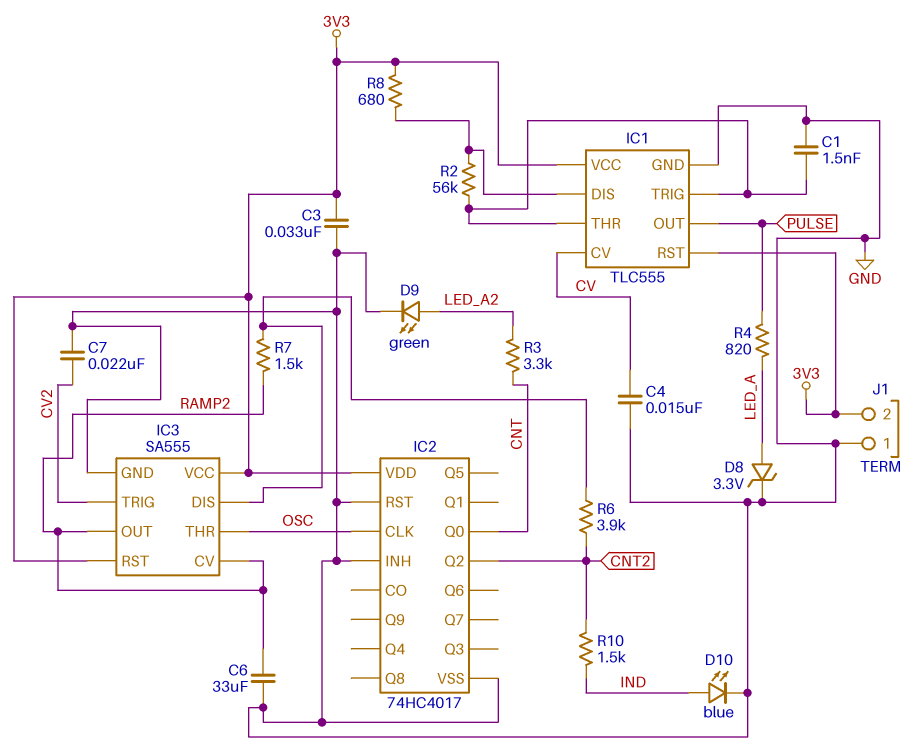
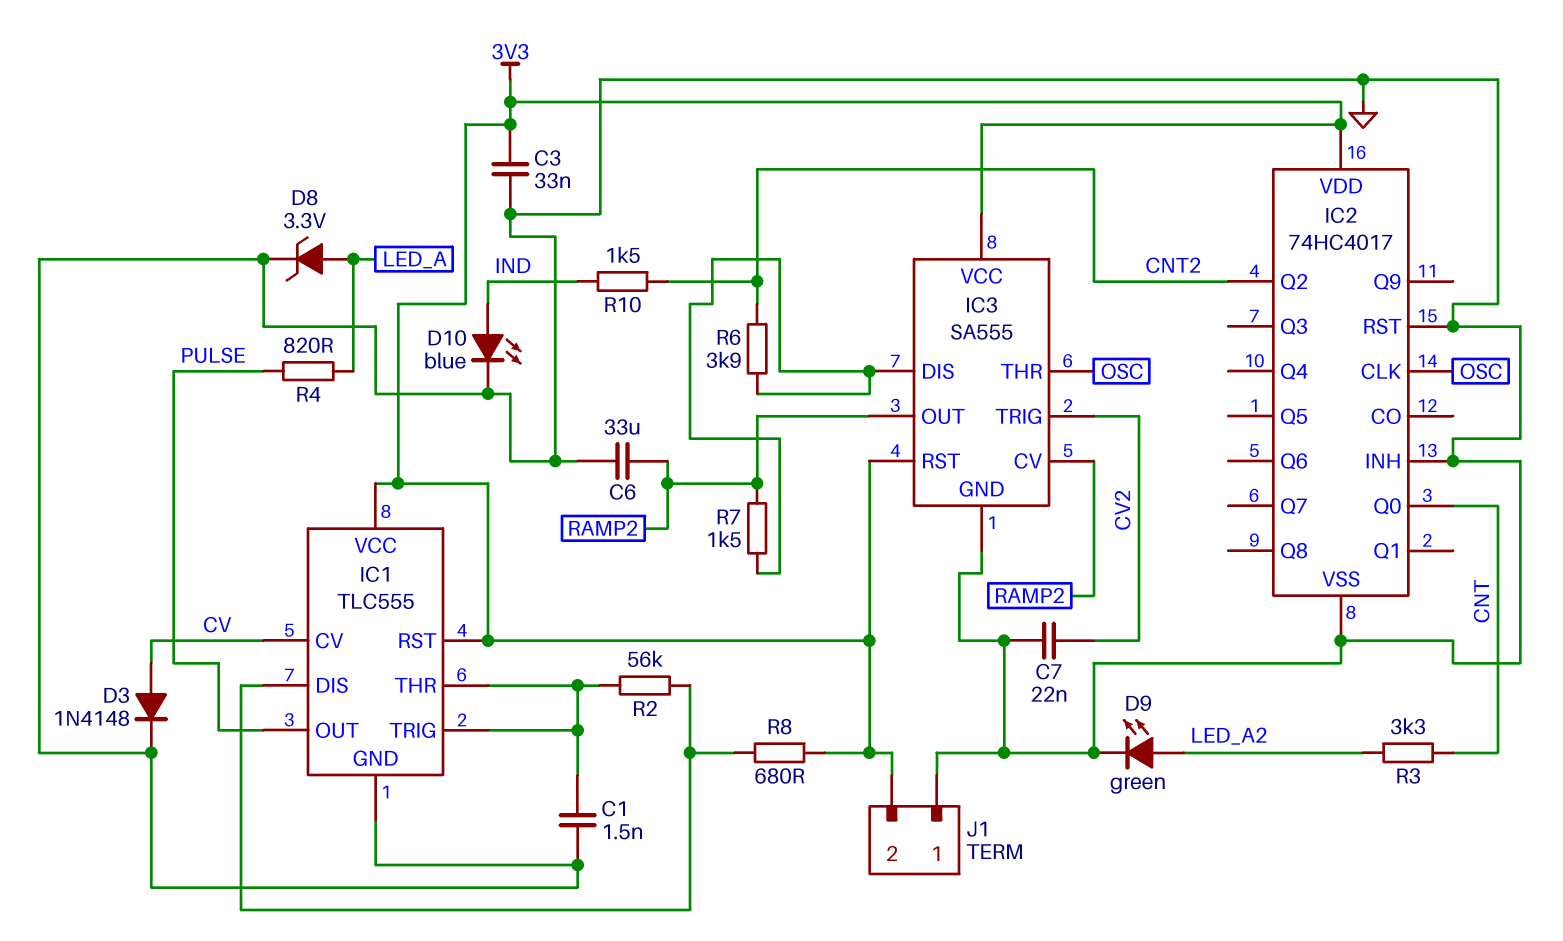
C4: 15nF (CV, GND) -> none
D3: none -> diode 1N4148 (A CV, K GND)

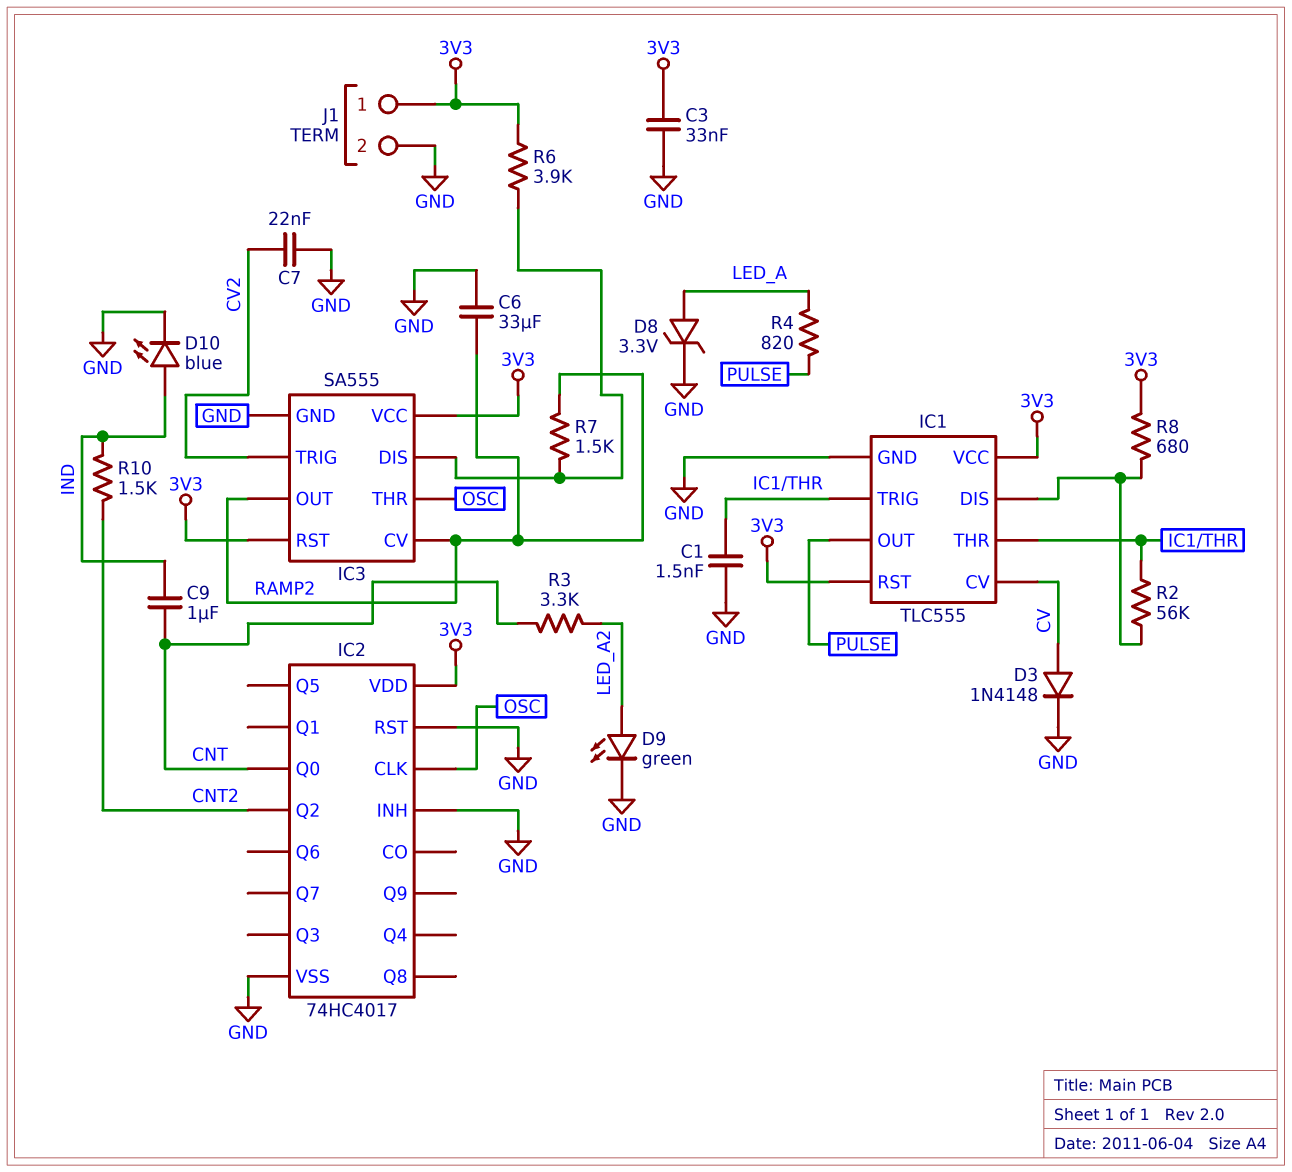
C9: none -> 1uF (CNT, IND)
J1 pin 1: GND -> 3V3
J1 pin 2: 3V3 -> GND
R6: 3.9k (CNT2, IC3/DIS) -> 3.9k (3V3, IC3/DIS)

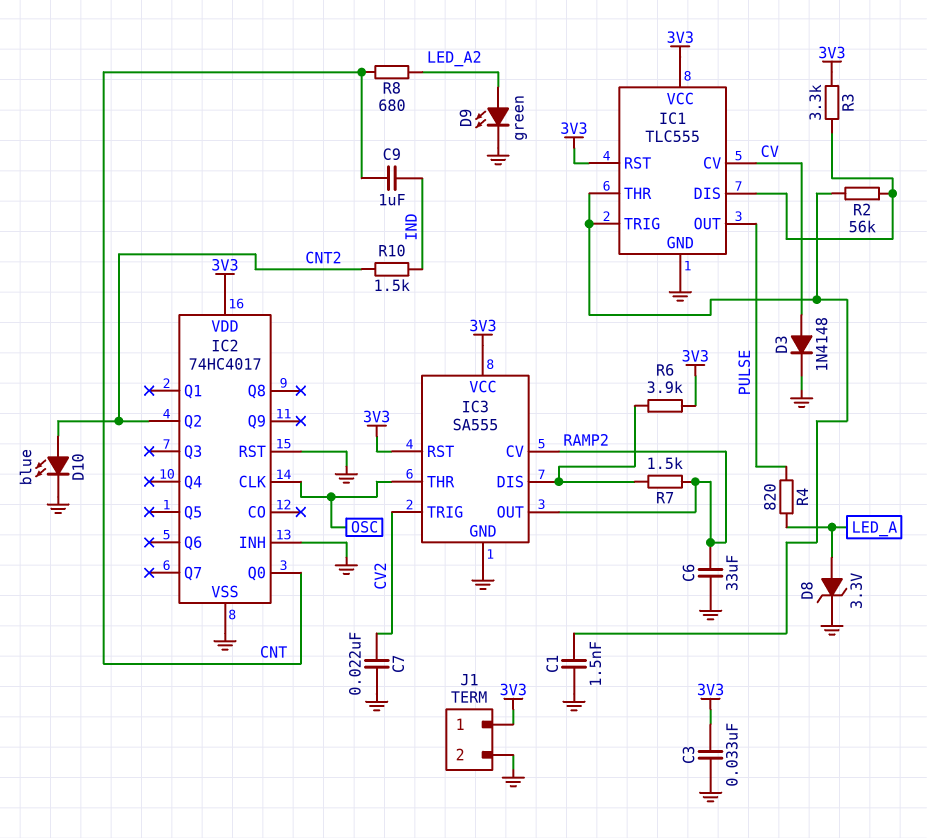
D10: LED blue (A IND, K GND) -> LED blue (A CNT2, K GND)
R3: 3.3k (CNT, LED_A2) -> 3.3k (3V3, IC1/DIS)
R8: 680 (3V3, IC1/DIS) -> 680 (CNT, LED_A2)

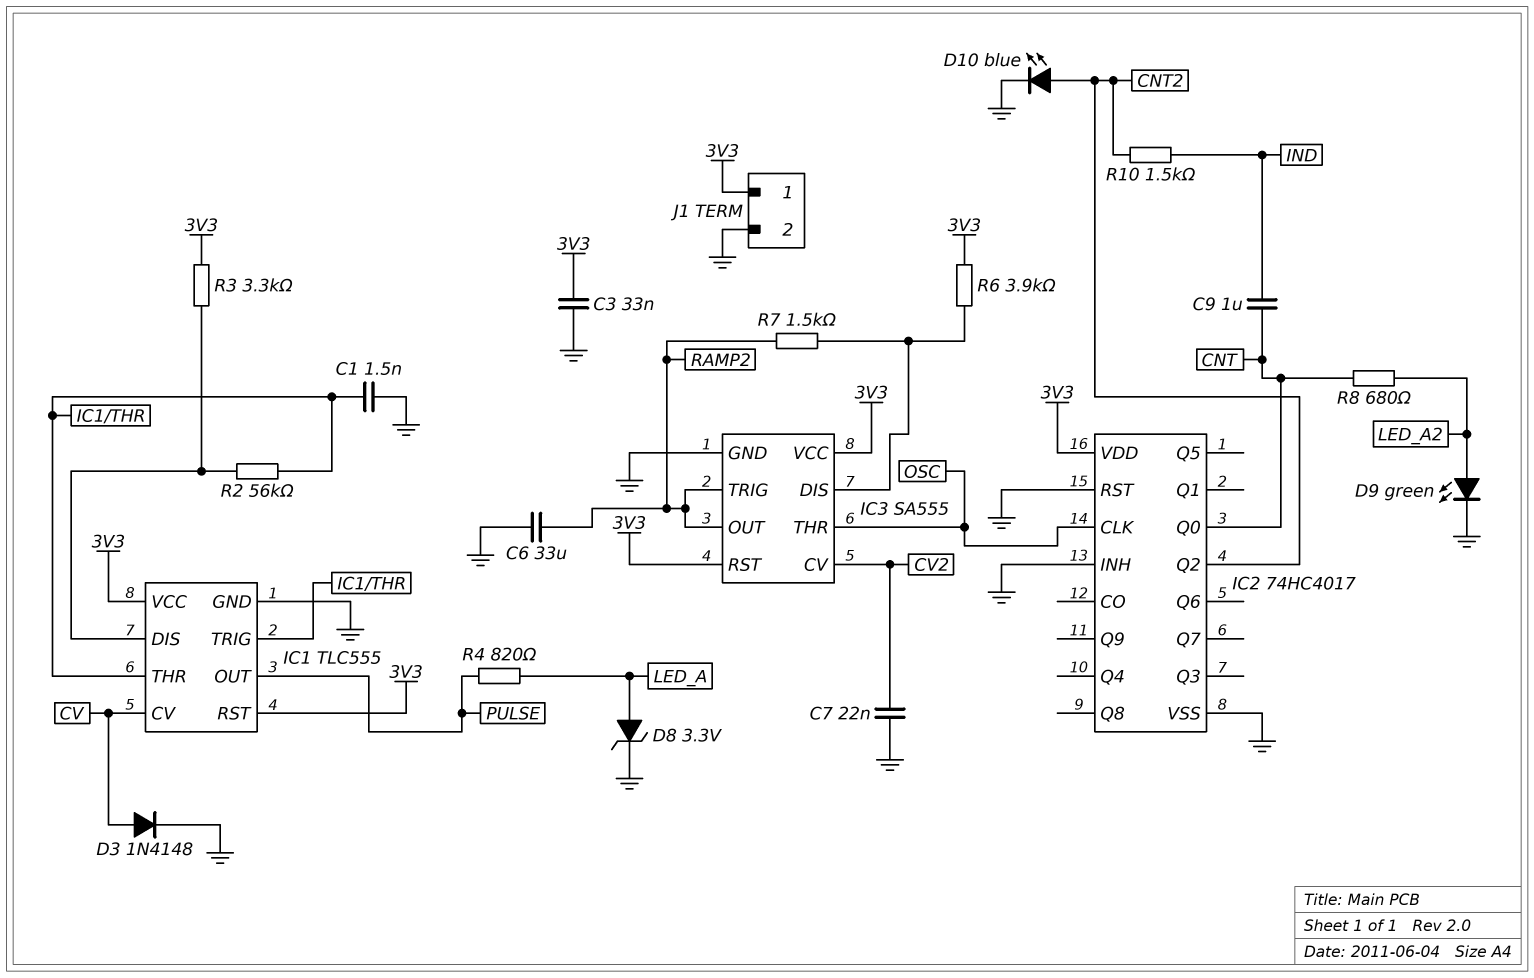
IC3 pin CV: RAMP2 -> CV2
IC3 pin TRIG: CV2 -> RAMP2

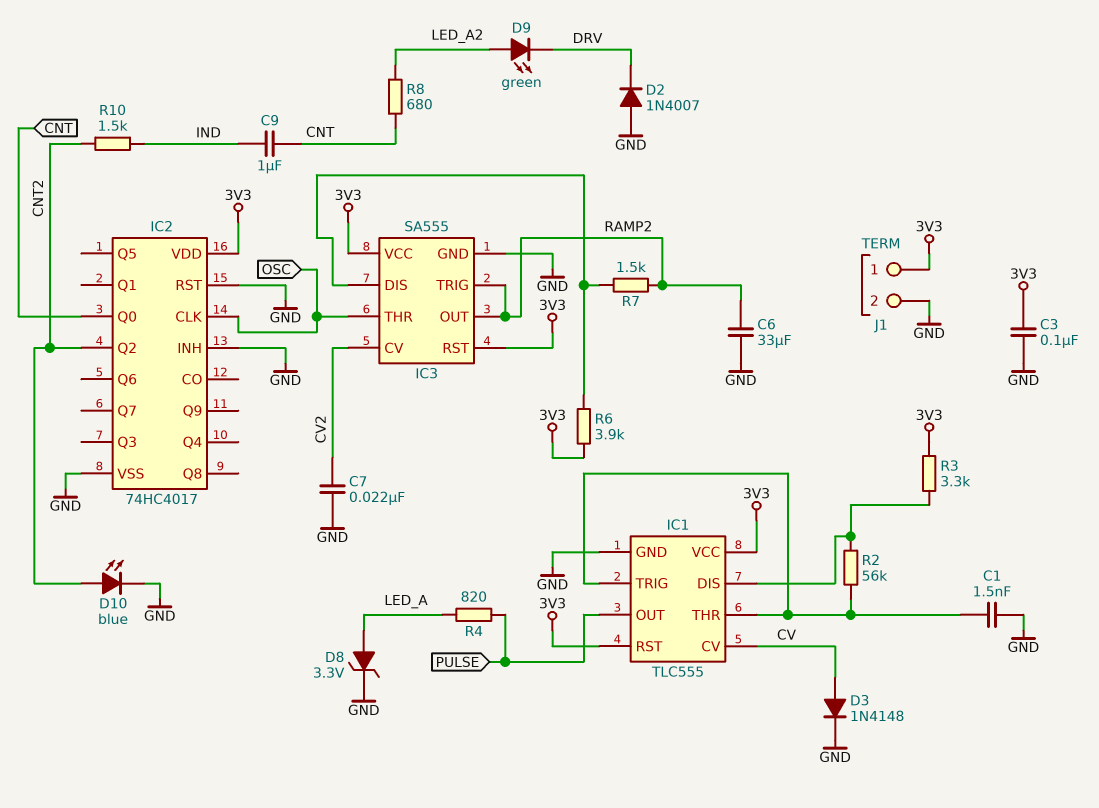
C3: 33nF (3V3, GND) -> 100nF (3V3, GND)
D2: none -> diode 1N4007 (A GND, K DRV)
D9: LED green (A LED_A2, K GND) -> LED green (A LED_A2, K DRV)

